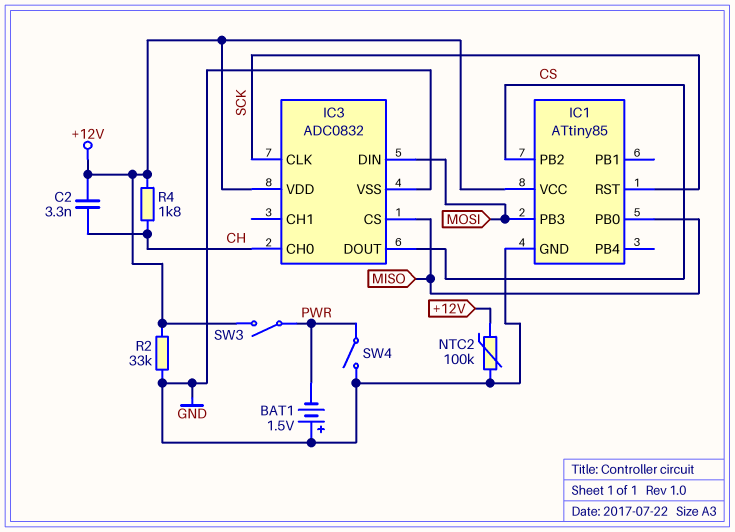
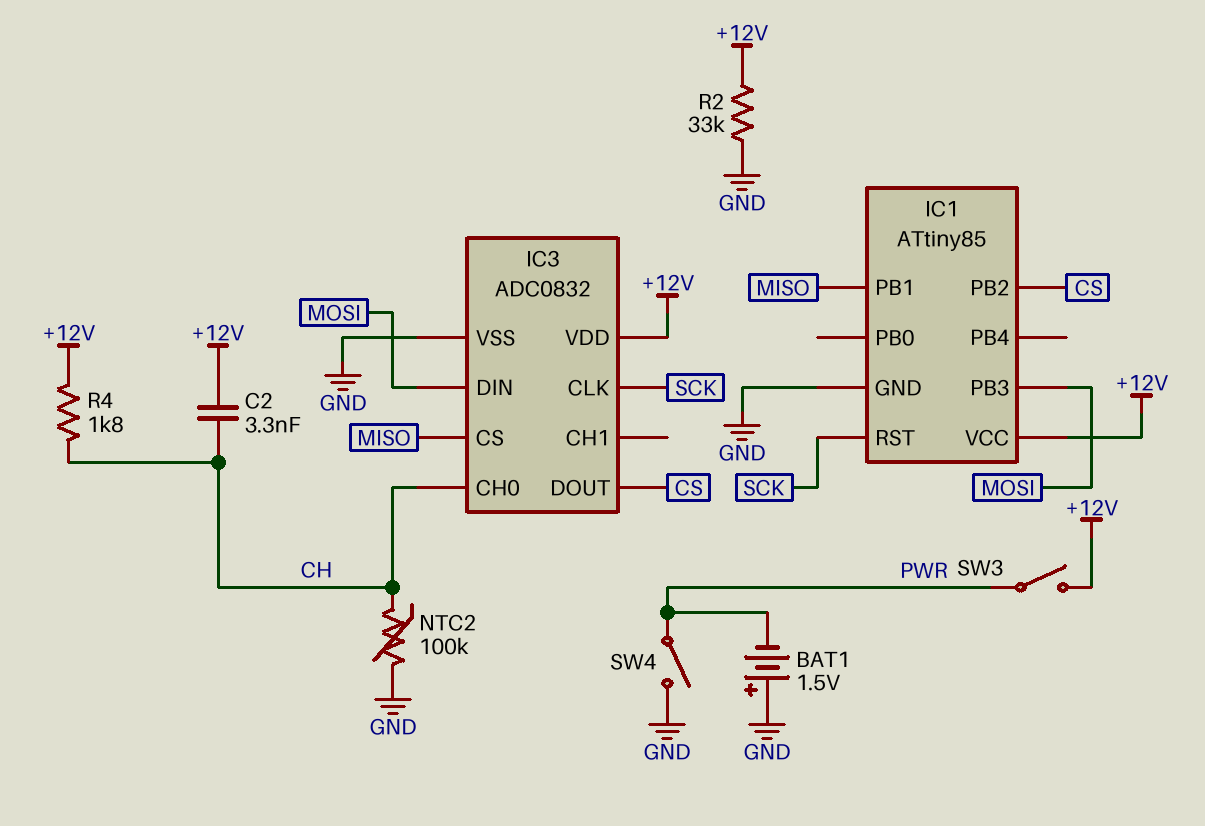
IC1 pin PB0: MISO -> none
IC1 pin PB1: none -> MISO
NTC2: 100k (+12V, GND) -> 100k (CH, GND)

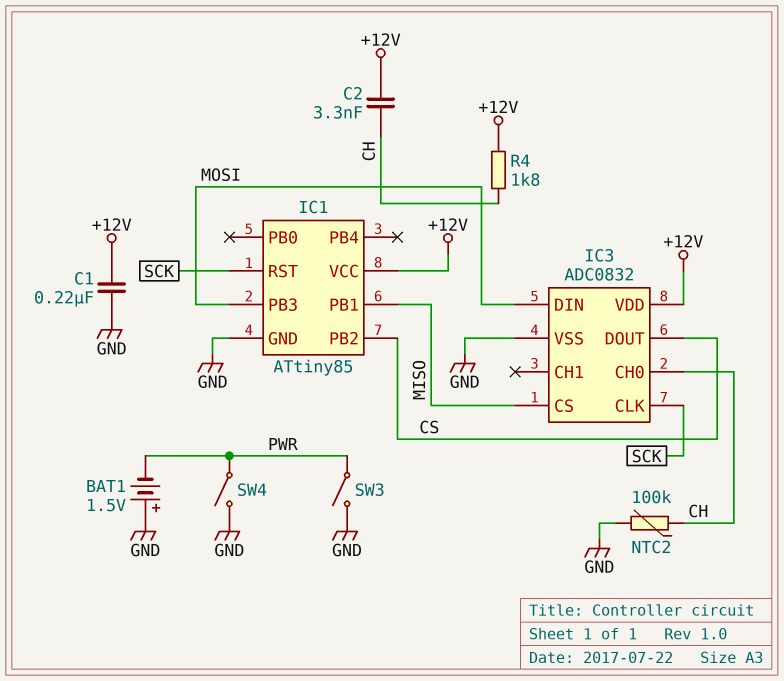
C1: none -> 220nF (+12V, GND)
R2: 33k (+12V, GND) -> none
SW3: switch (+12V, PWR) -> switch (GND, PWR)

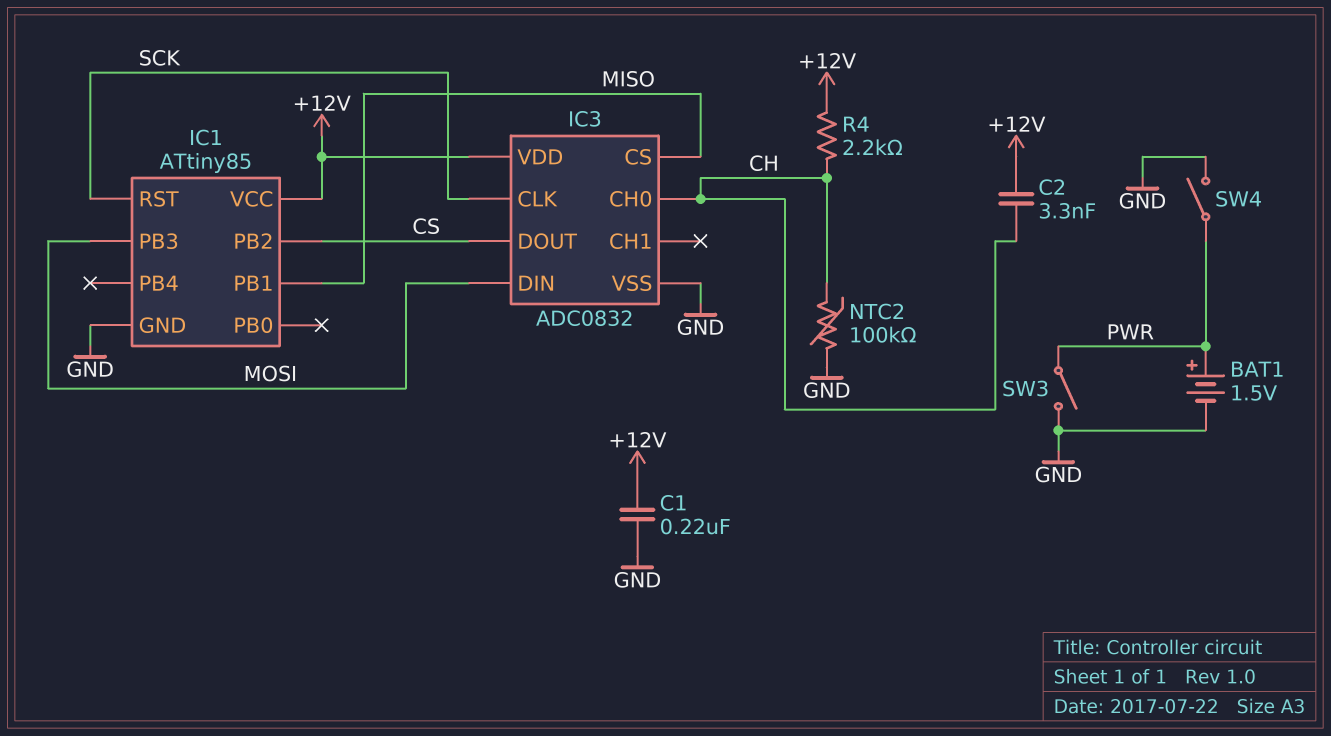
BAT1: 1.5V (plus GND, minus PWR) -> 1.5V (plus PWR, minus GND)
R4: 1.8k (+12V, CH) -> 2.2k (+12V, CH)

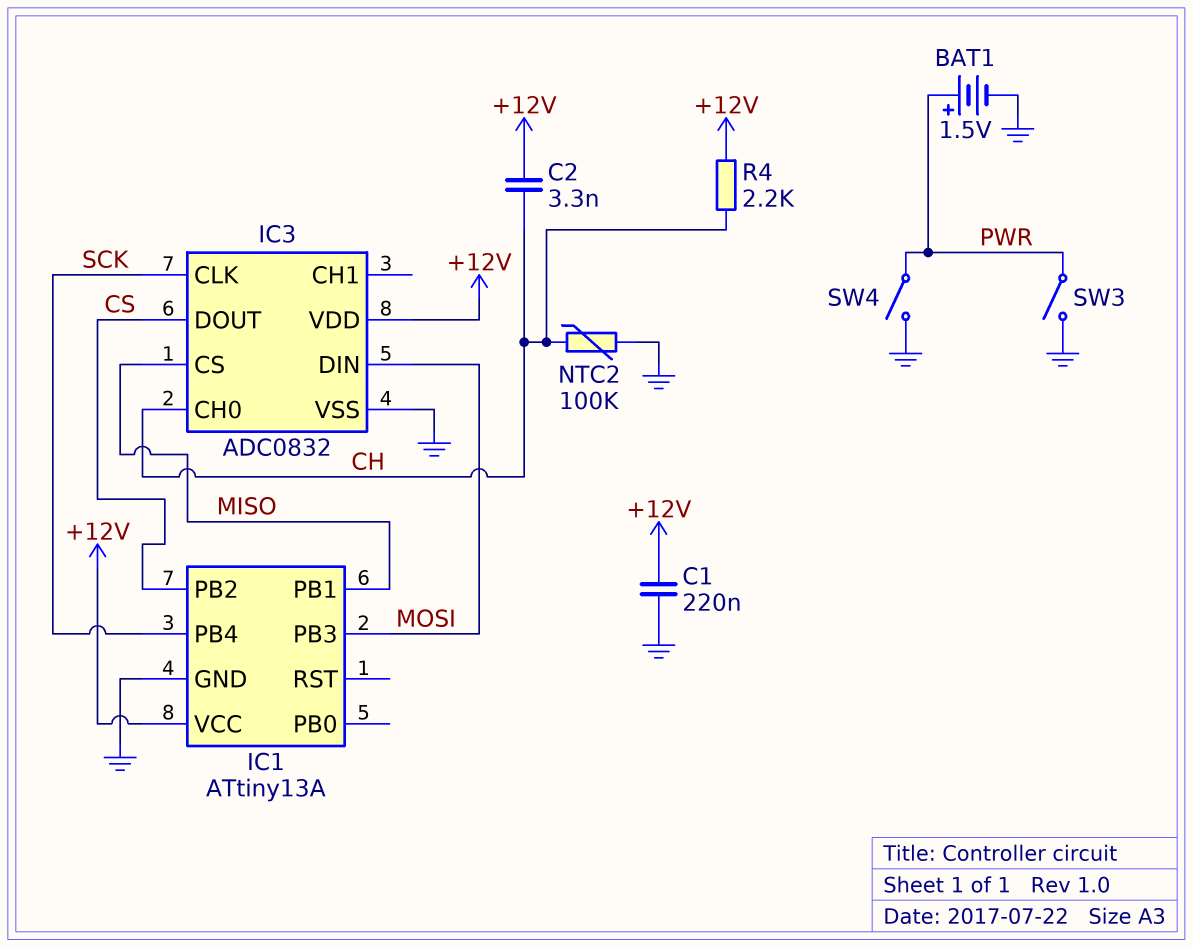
IC1: ATtiny85 -> ATtiny13A
IC1 pin PB4: none -> SCK
IC1 pin RST: SCK -> none

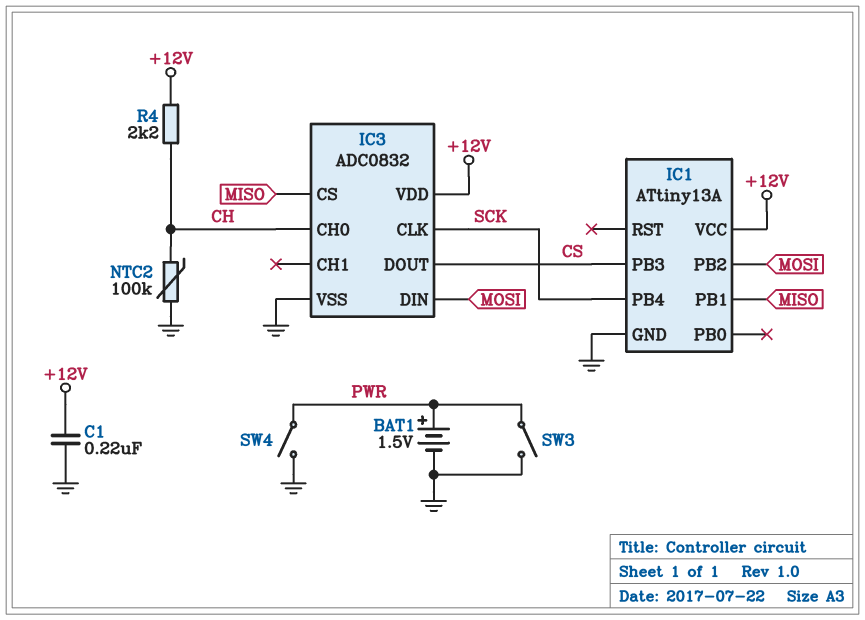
C2: 3.3nF (+12V, CH) -> none
IC1 pin PB2: CS -> MOSI
IC1 pin PB3: MOSI -> CS

